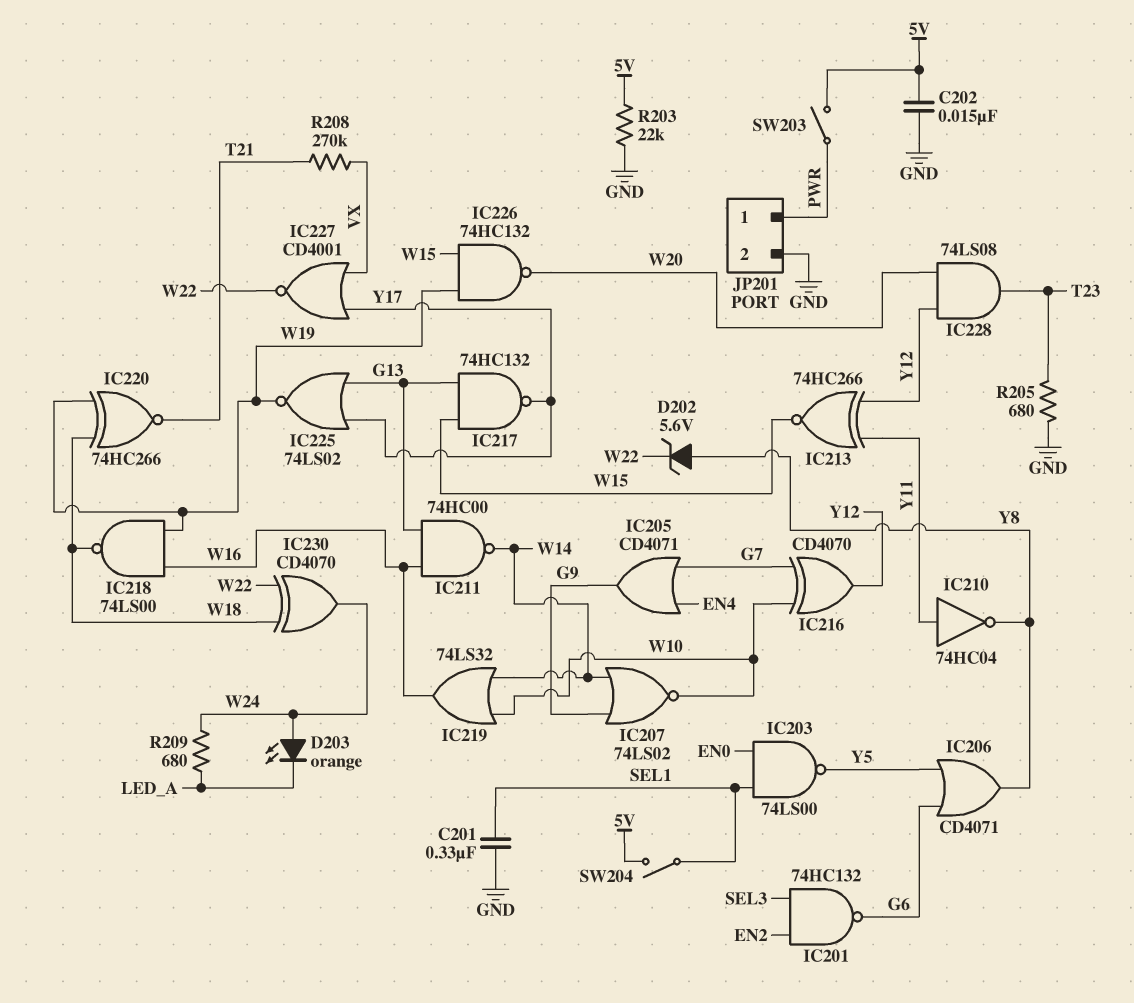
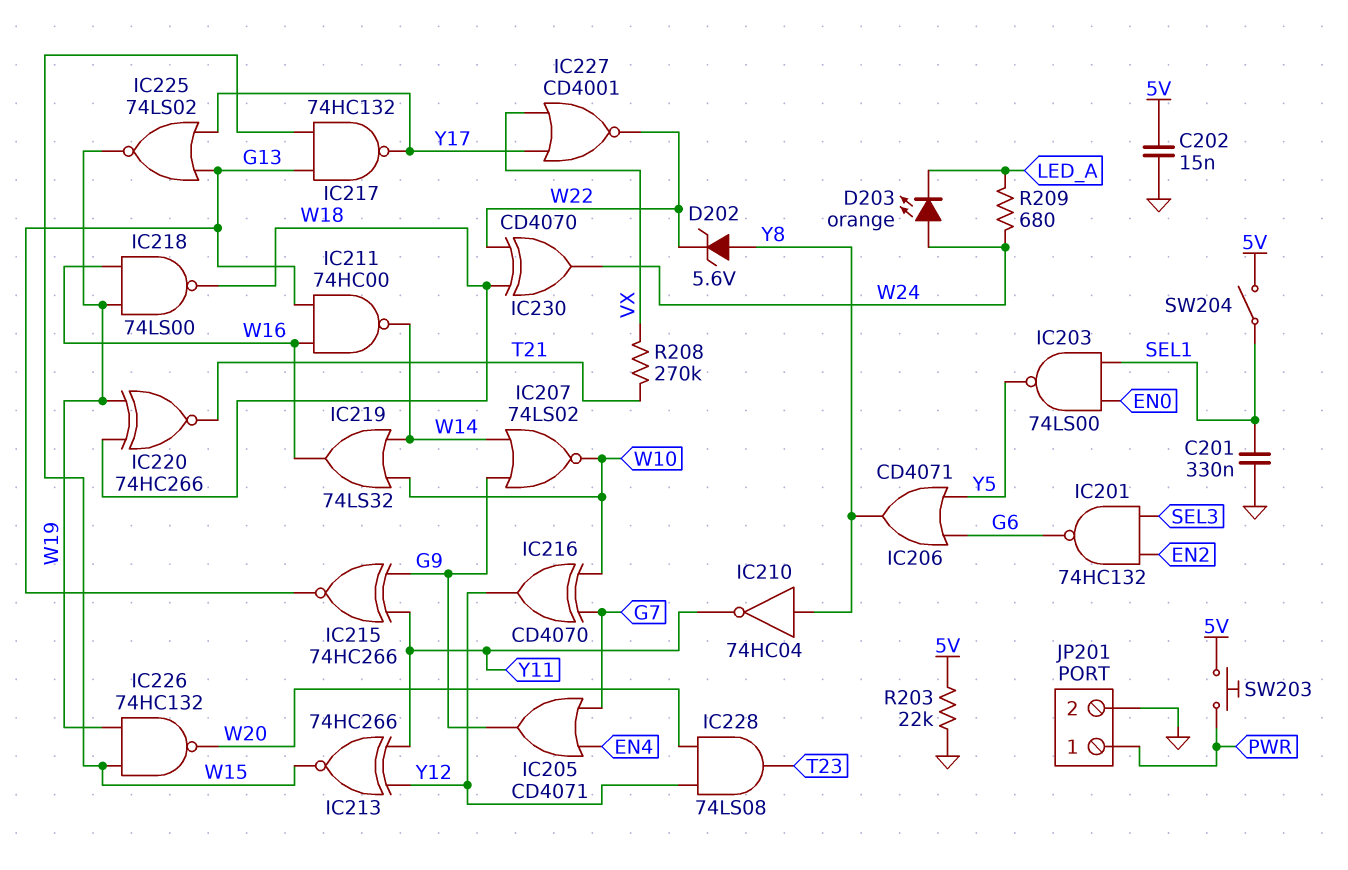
IC210: NOT 74HC04 (in Y11, out Y8) -> NOT 74HC04 (in Y8, out Y11)
IC215: none -> XNOR 74HC266 (in G9, in Y11, out G13)
R205: 680 (GND, T23) -> none
SW203: switch (5V, PWR) -> button (5V, PWR)

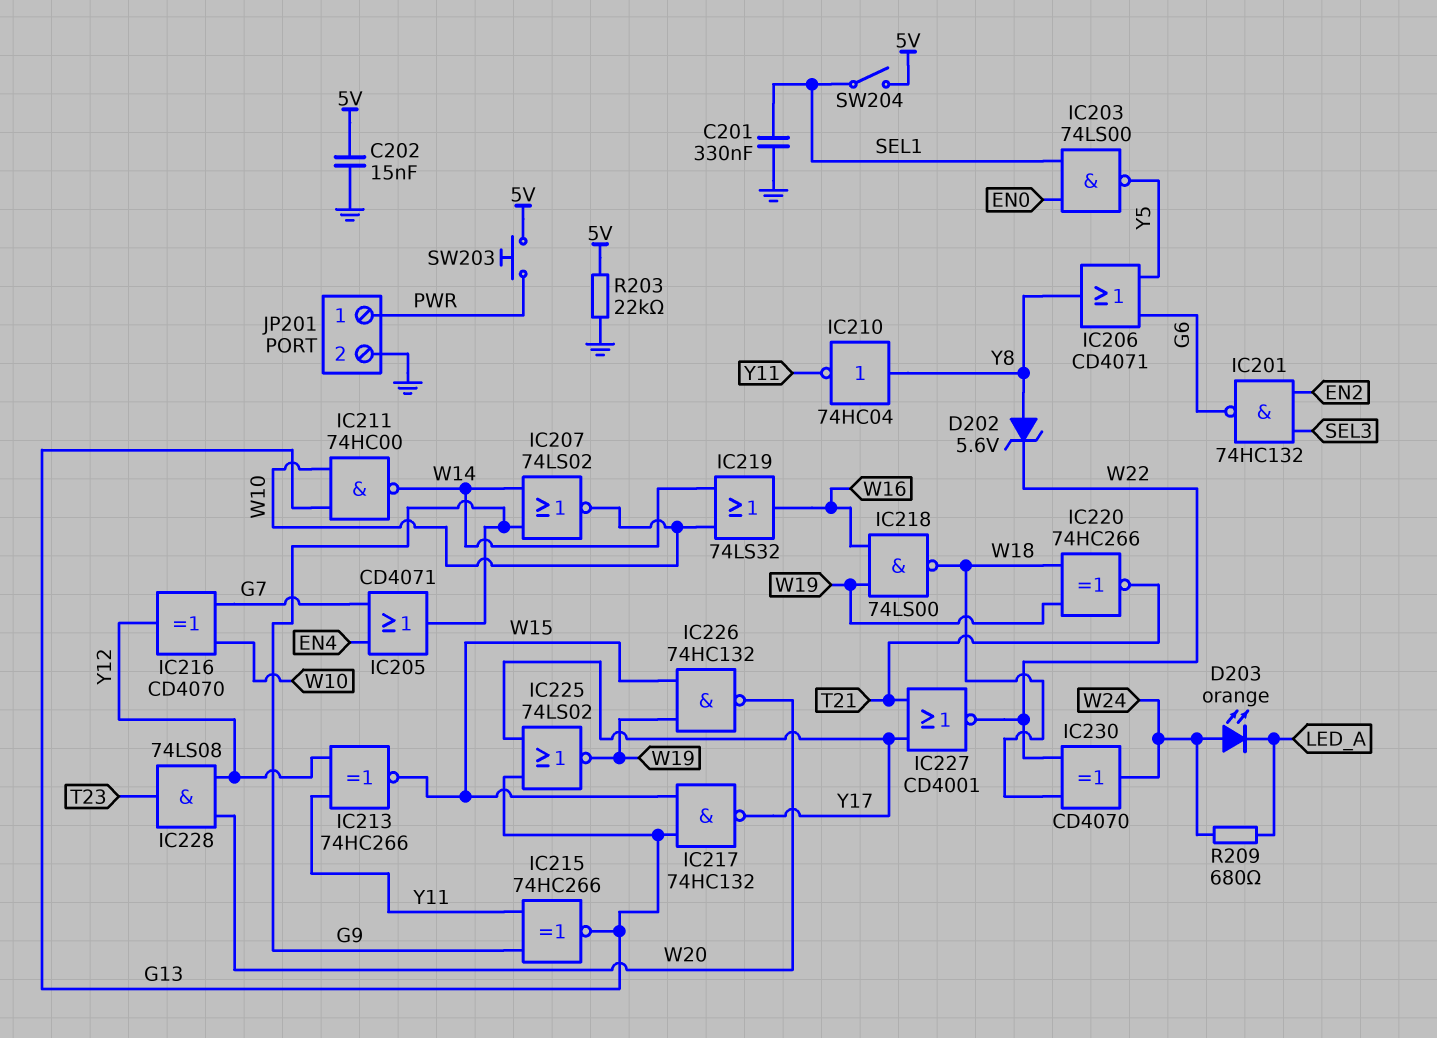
IC211: NAND 74HC00 (in G13, in W16, out W14) -> NAND 74HC00 (in G13, in W10, out W14)
IC227: NOR CD4001 (in VX, in Y17, out W22) -> NOR CD4001 (in T21, in Y17, out W22)
R208: 270k (T21, VX) -> none

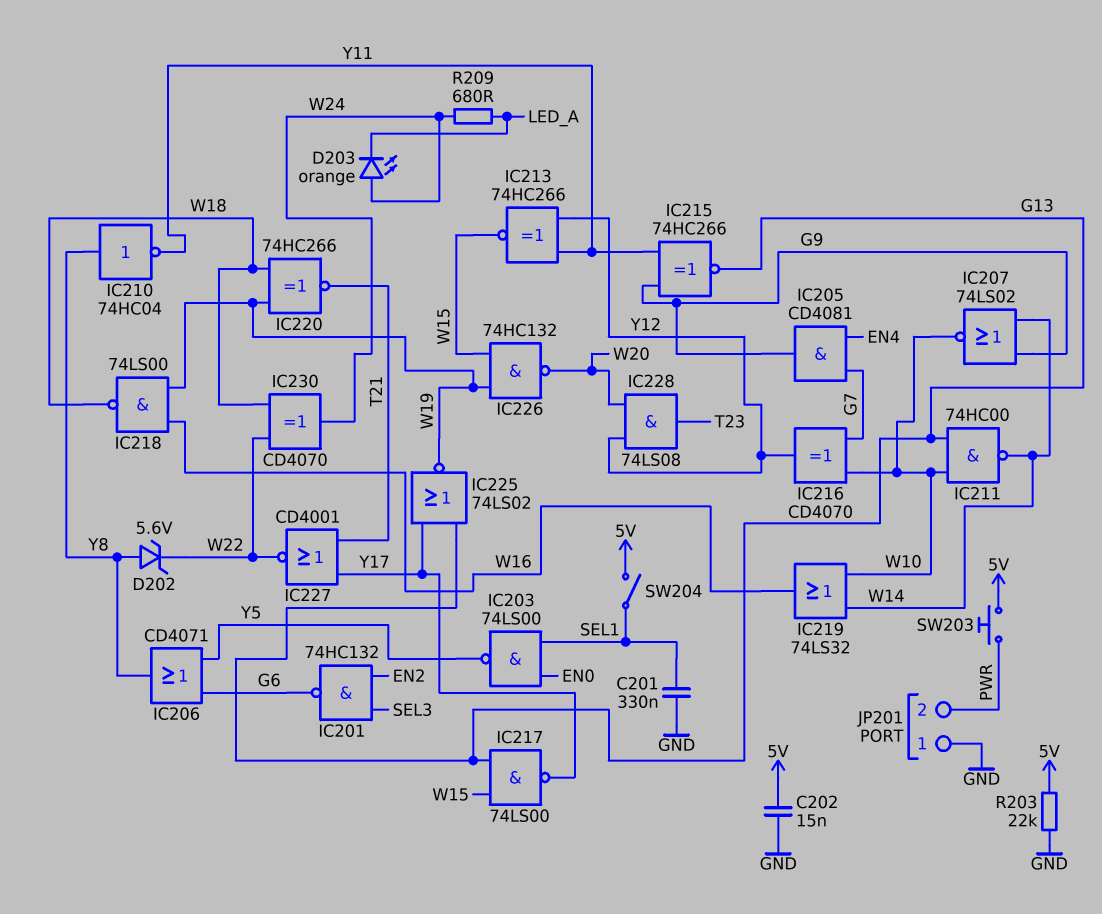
IC205: OR CD4071 (in EN4, in G7, out G9) -> AND CD4081 (in EN4, in G7, out G9)
IC217: NAND 74HC132 (in G13, in W15, out Y17) -> NAND 74LS00 (in G13, in W15, out Y17)
JP201 pin 1: PWR -> GND
JP201 pin 2: GND -> PWR

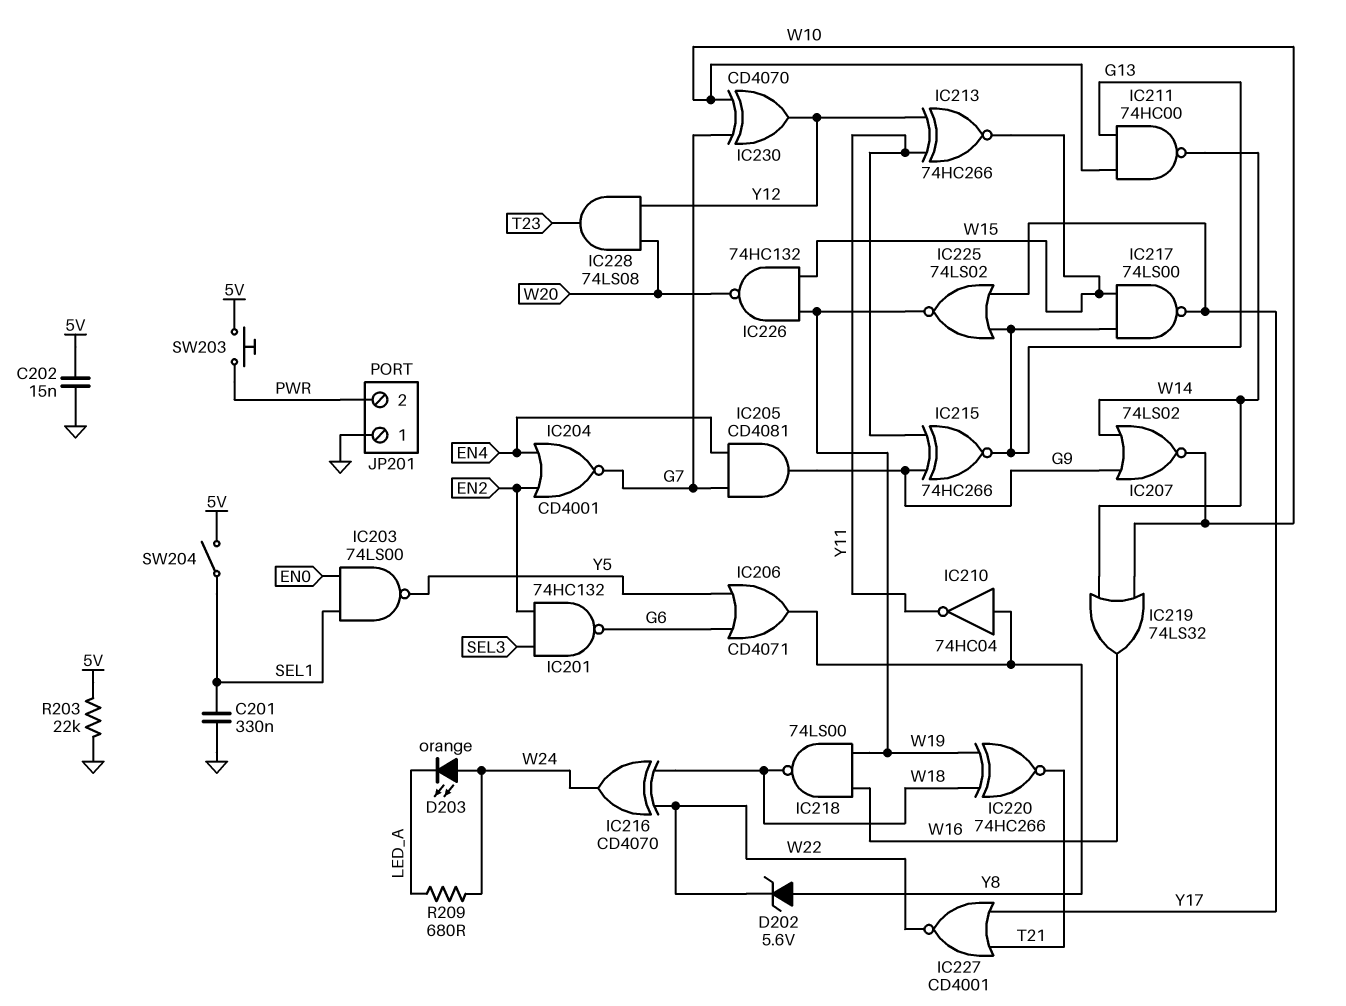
IC204: none -> NOR CD4001 (in EN2, in EN4, out G7)
IC216: XOR CD4070 (in G7, in W10, out Y12) -> XOR CD4070 (in W18, in W22, out W24)
IC230: XOR CD4070 (in W18, in W22, out W24) -> XOR CD4070 (in G7, in W10, out Y12)

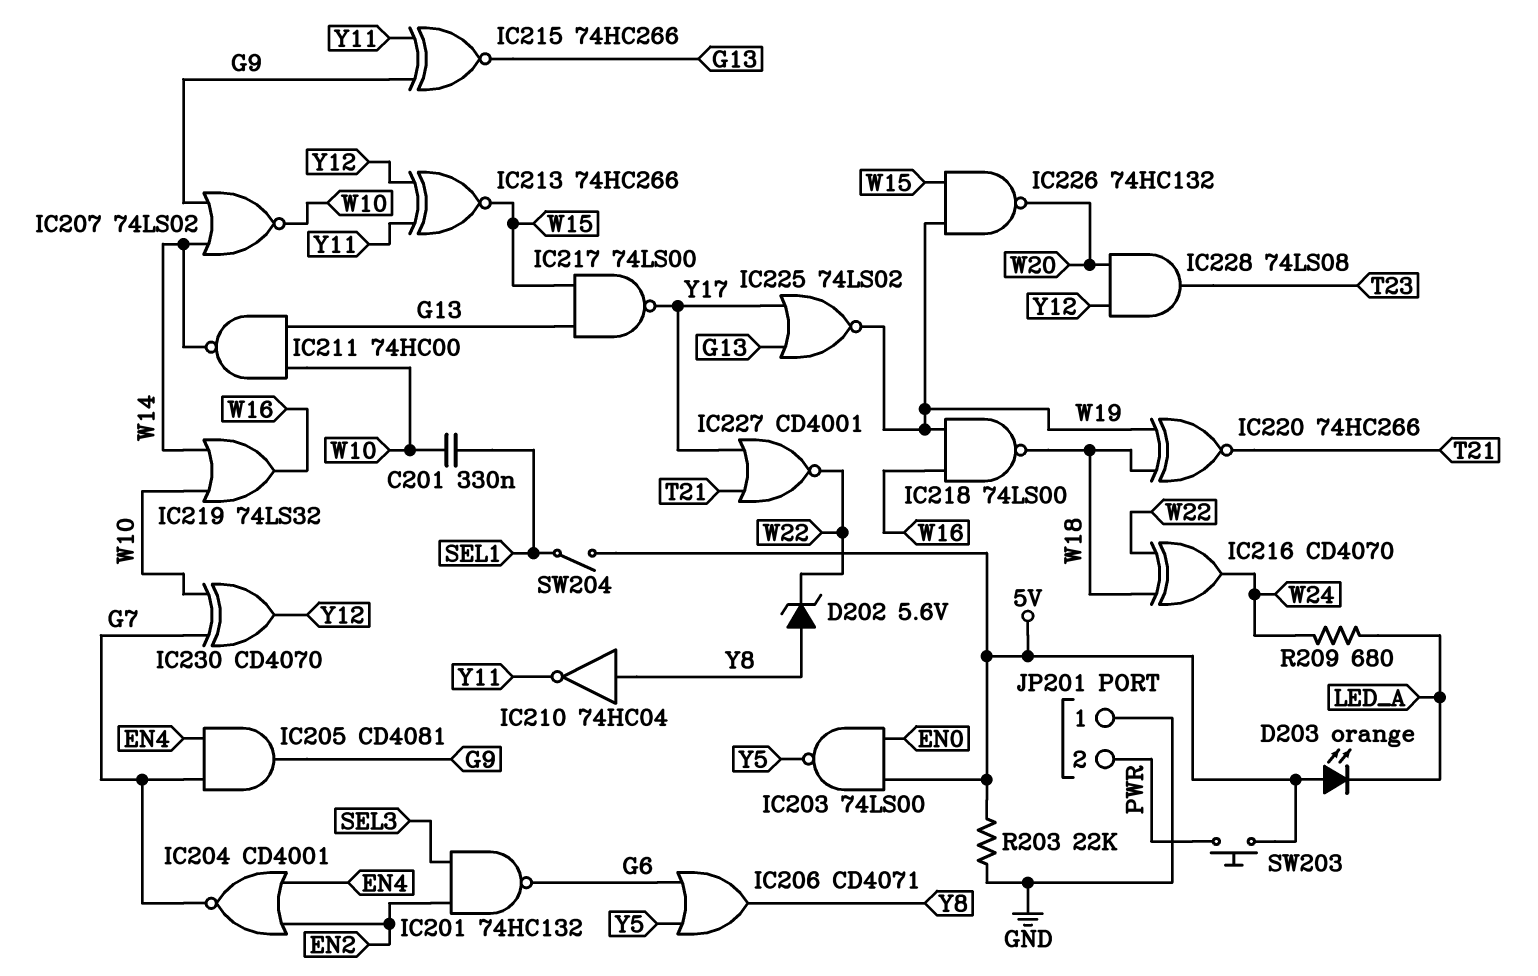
C201: 330nF (GND, SEL1) -> 330nF (SEL1, W10)
C202: 15nF (5V, GND) -> none
D203: LED orange (A W24, K LED_A) -> LED orange (A 5V, K LED_A)
IC203: NAND 74LS00 (in EN0, in SEL1, out Y5) -> NAND 74LS00 (in 5V, in EN0, out Y5)

